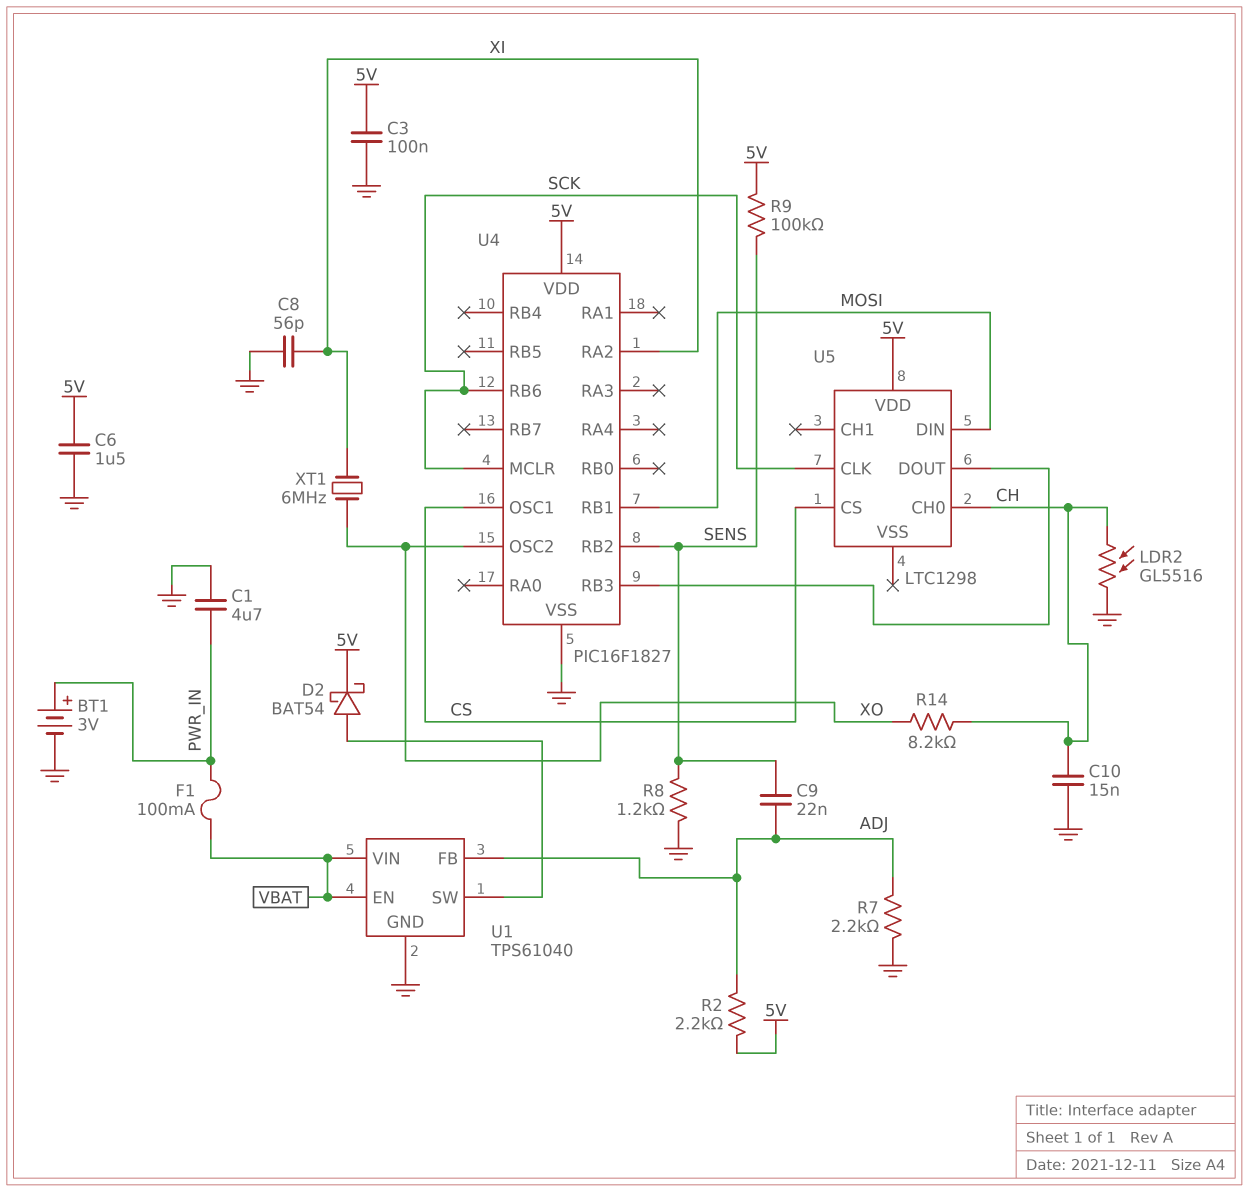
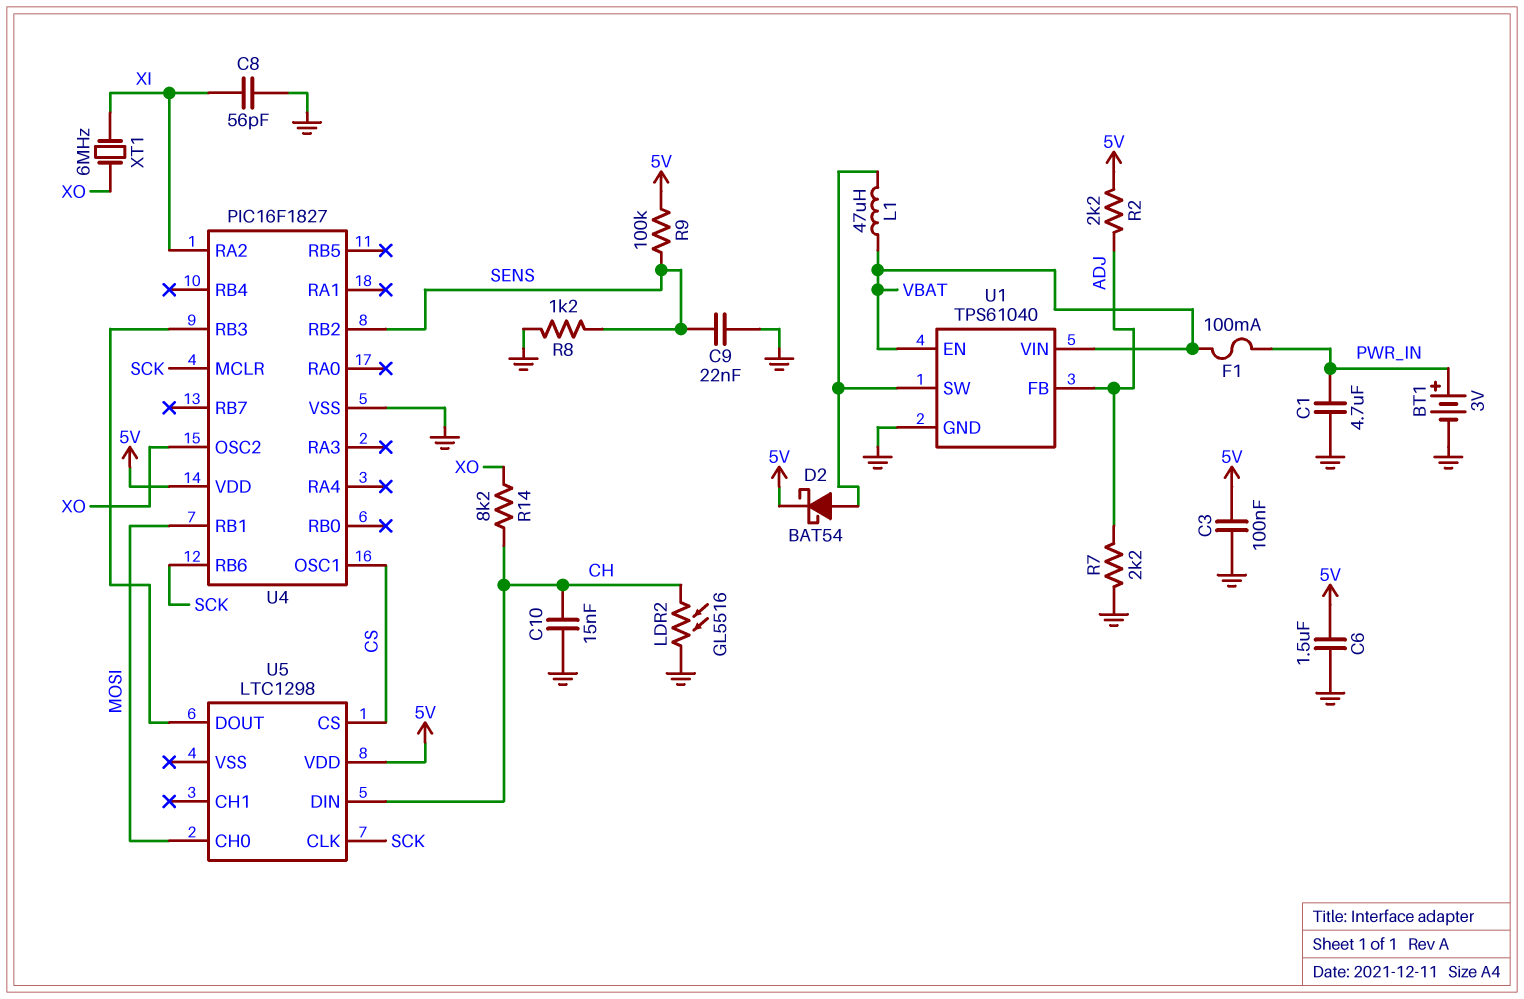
C9: 22nF (ADJ, SENS) -> 22nF (GND, SENS)
L1: none -> 47uH (U1/SW, VBAT)
U5 pin CH0: CH -> MOSI
U5 pin DIN: MOSI -> CH

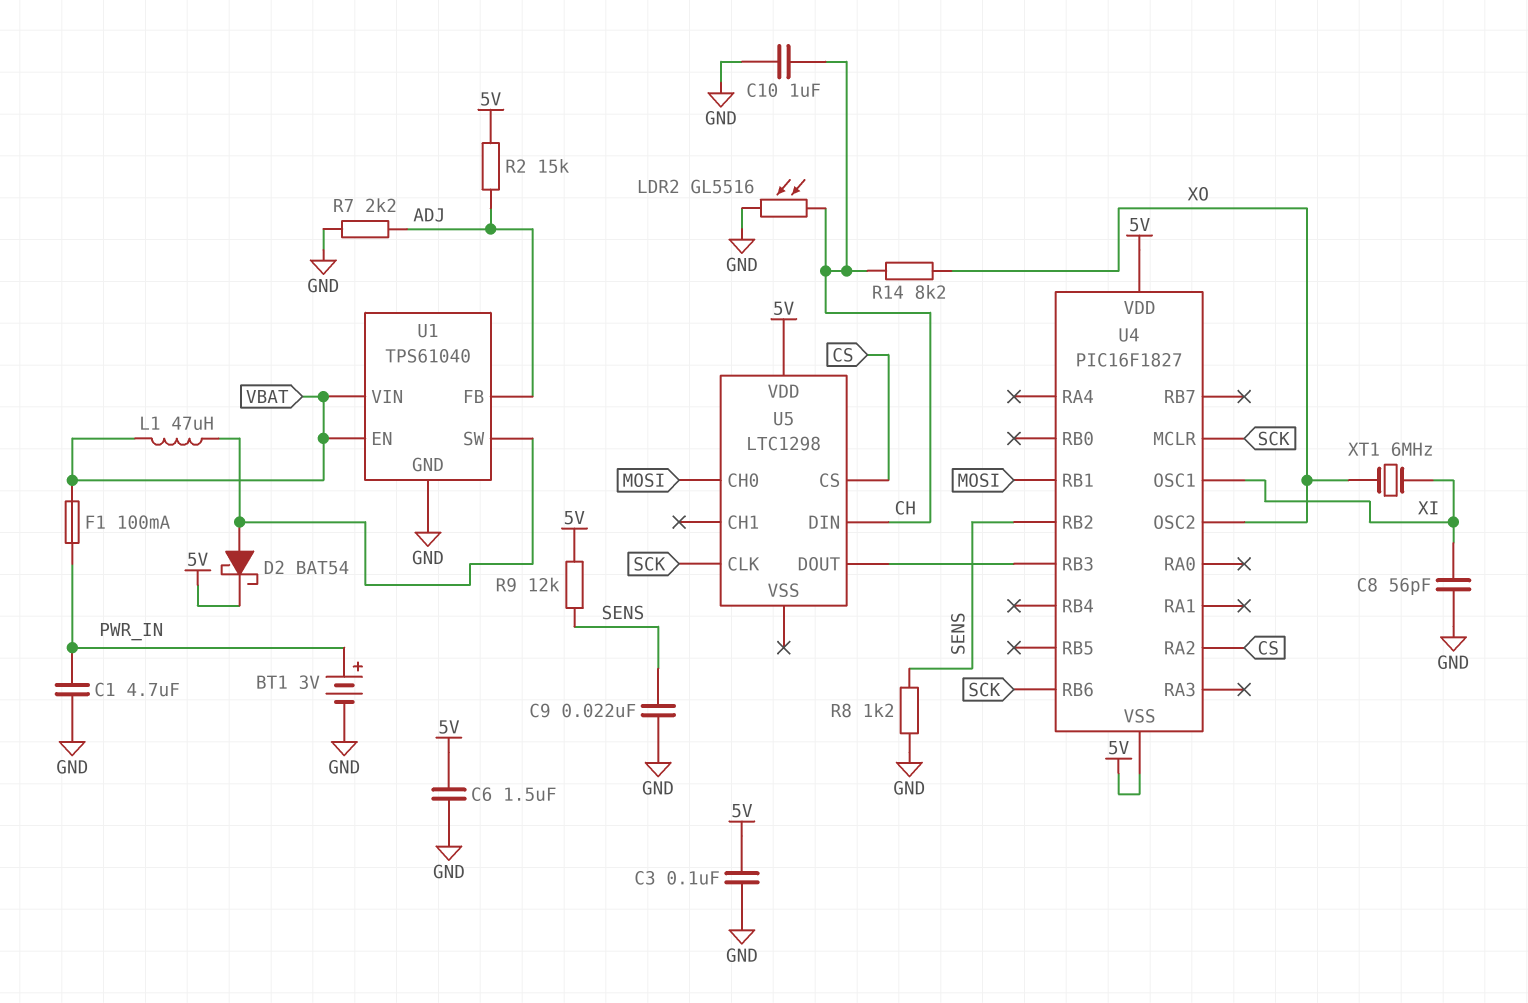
C10: 15nF (CH, GND) -> 1uF (CH, GND)
R2: 2.2k (5V, ADJ) -> 15k (5V, ADJ)
R9: 100k (5V, SENS) -> 12k (5V, SENS)
U4 pin OSC1: CS -> XI
U4 pin RA2: XI -> CS
U4 pin VSS: GND -> 5V

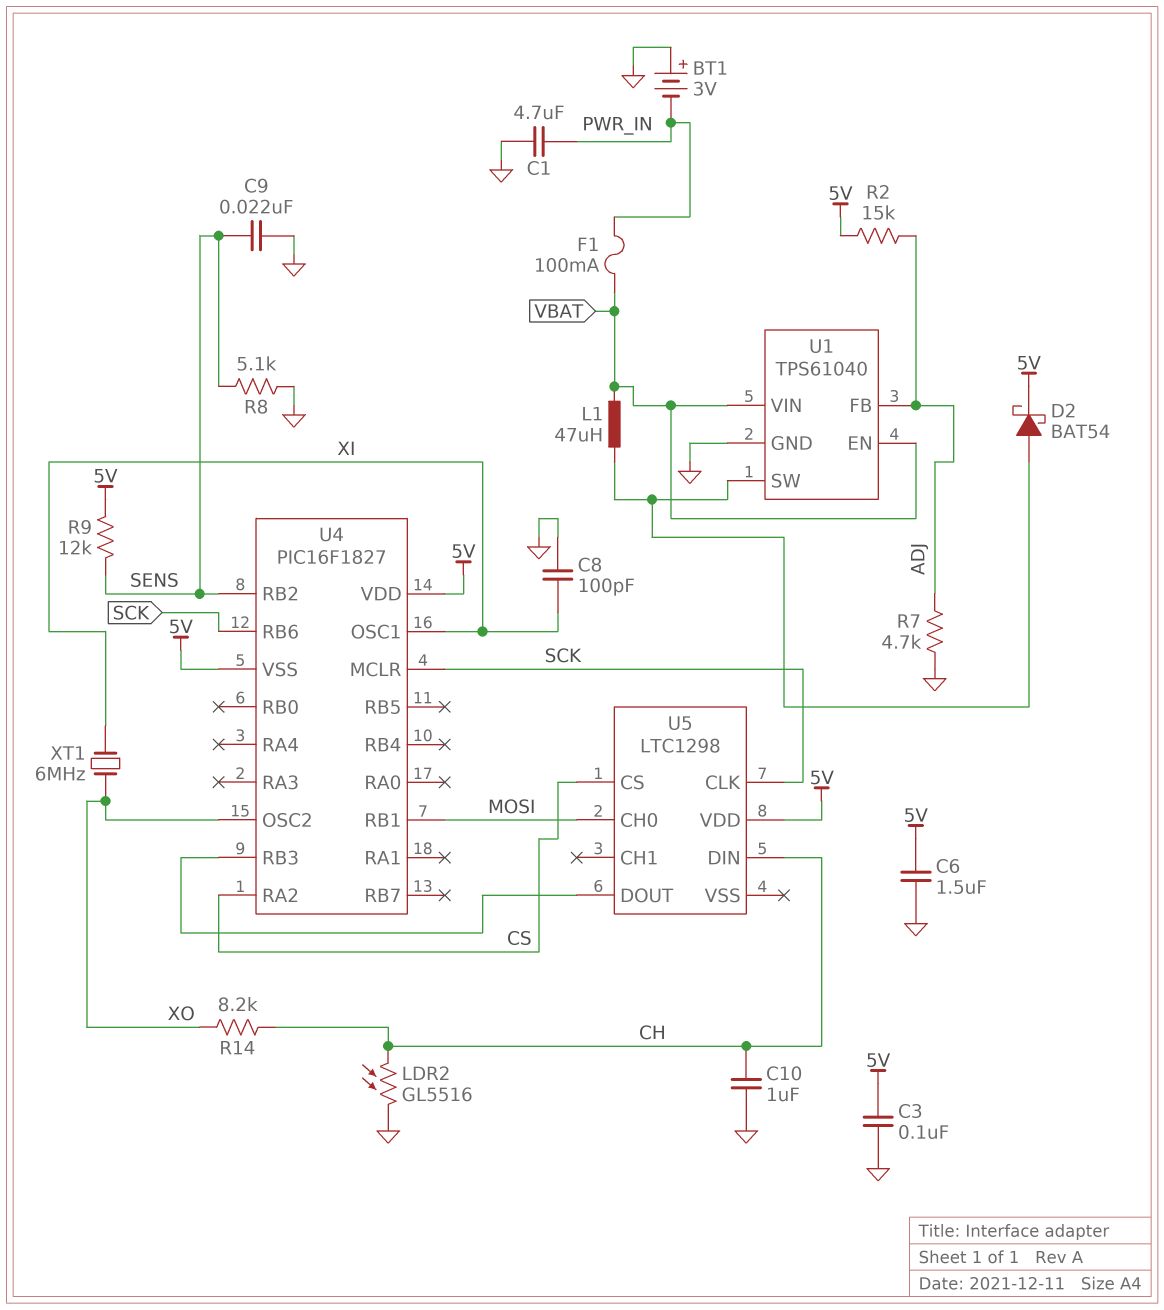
BT1: 3V (plus PWR_IN, minus GND) -> 3V (plus GND, minus PWR_IN)
C8: 56pF (GND, XI) -> 100pF (GND, XI)
R7: 2.2k (ADJ, GND) -> 4.7k (ADJ, GND)
R8: 1.2k (GND, SENS) -> 5.1k (GND, SENS)

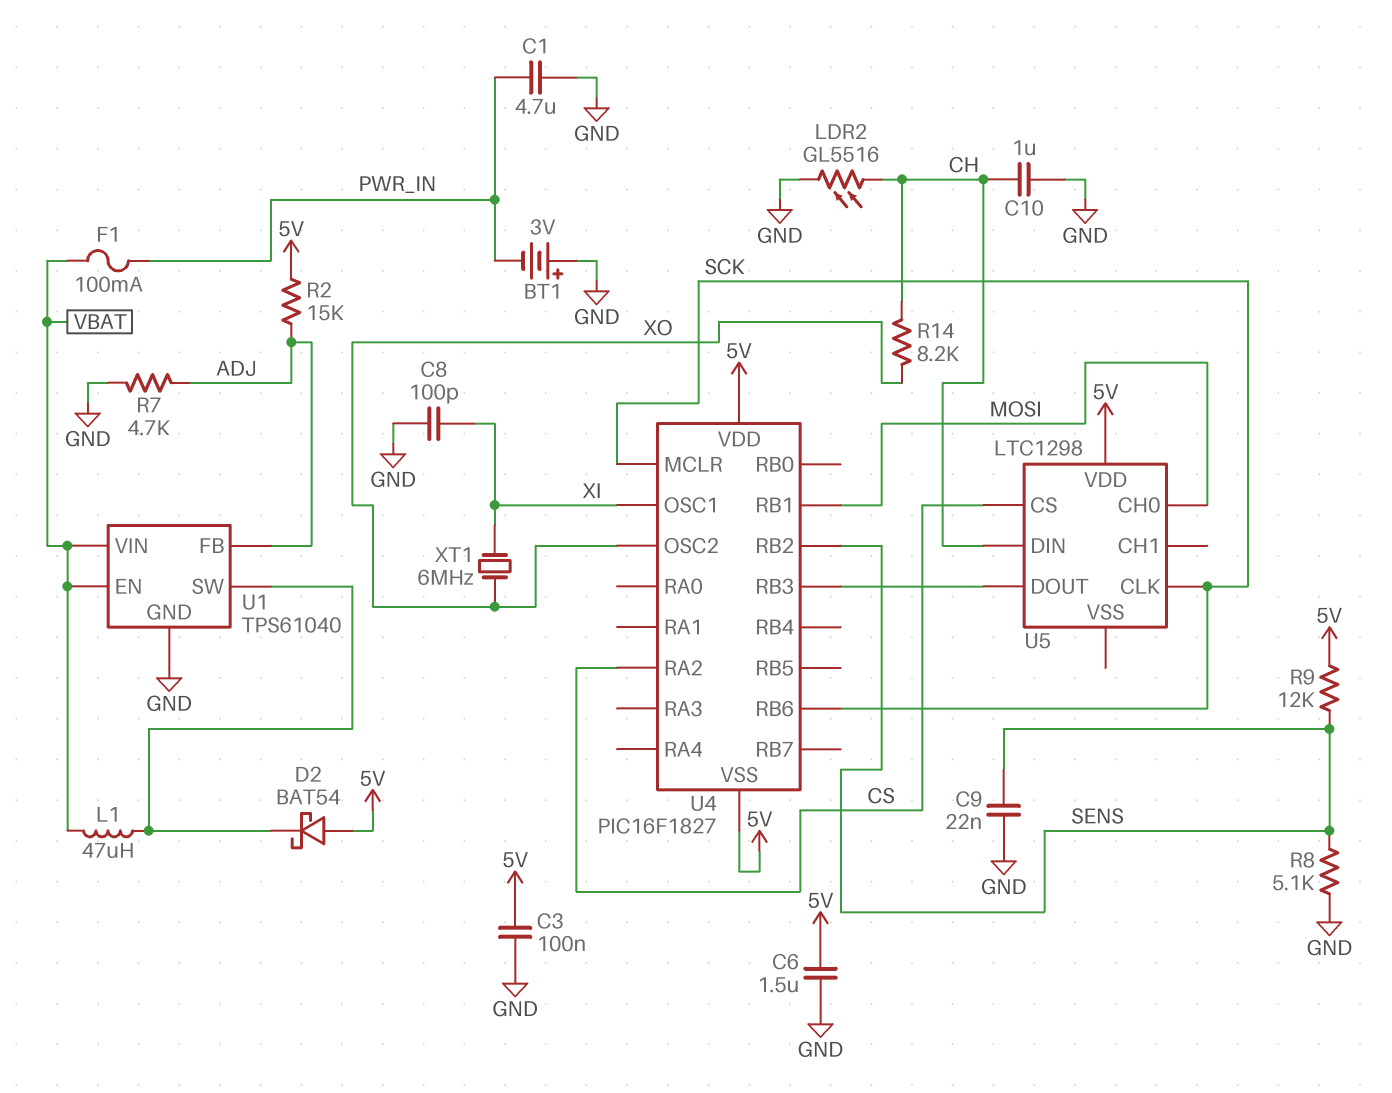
D2: schottky BAT54 (A U1/SW, K 5V) -> schottky BAT54 (A 5V, K U1/SW)

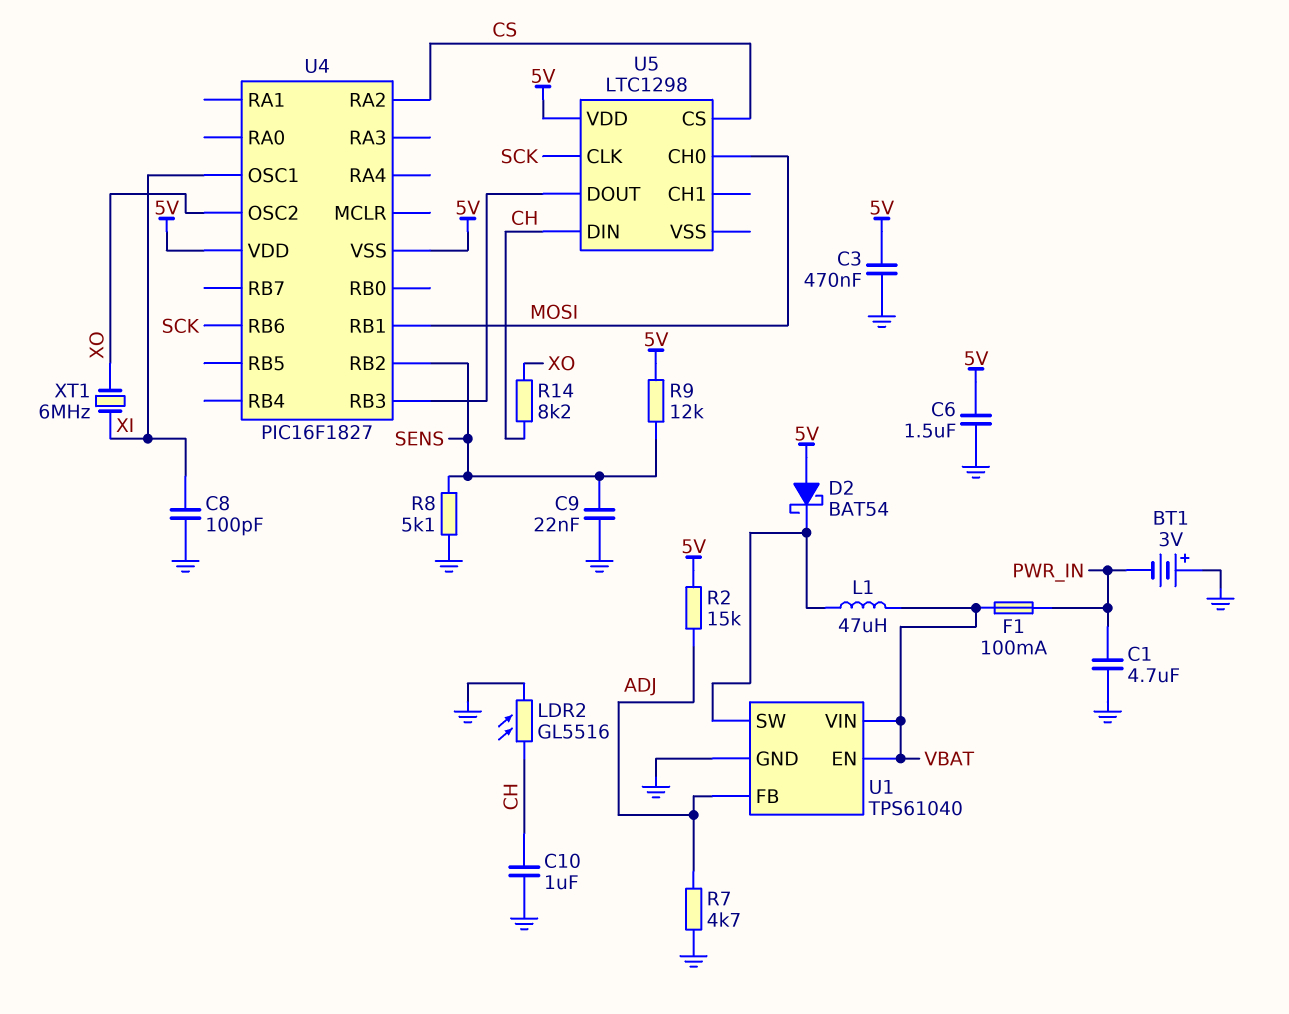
C3: 100nF (5V, GND) -> 470nF (5V, GND)
U4 pin MCLR: SCK -> none

